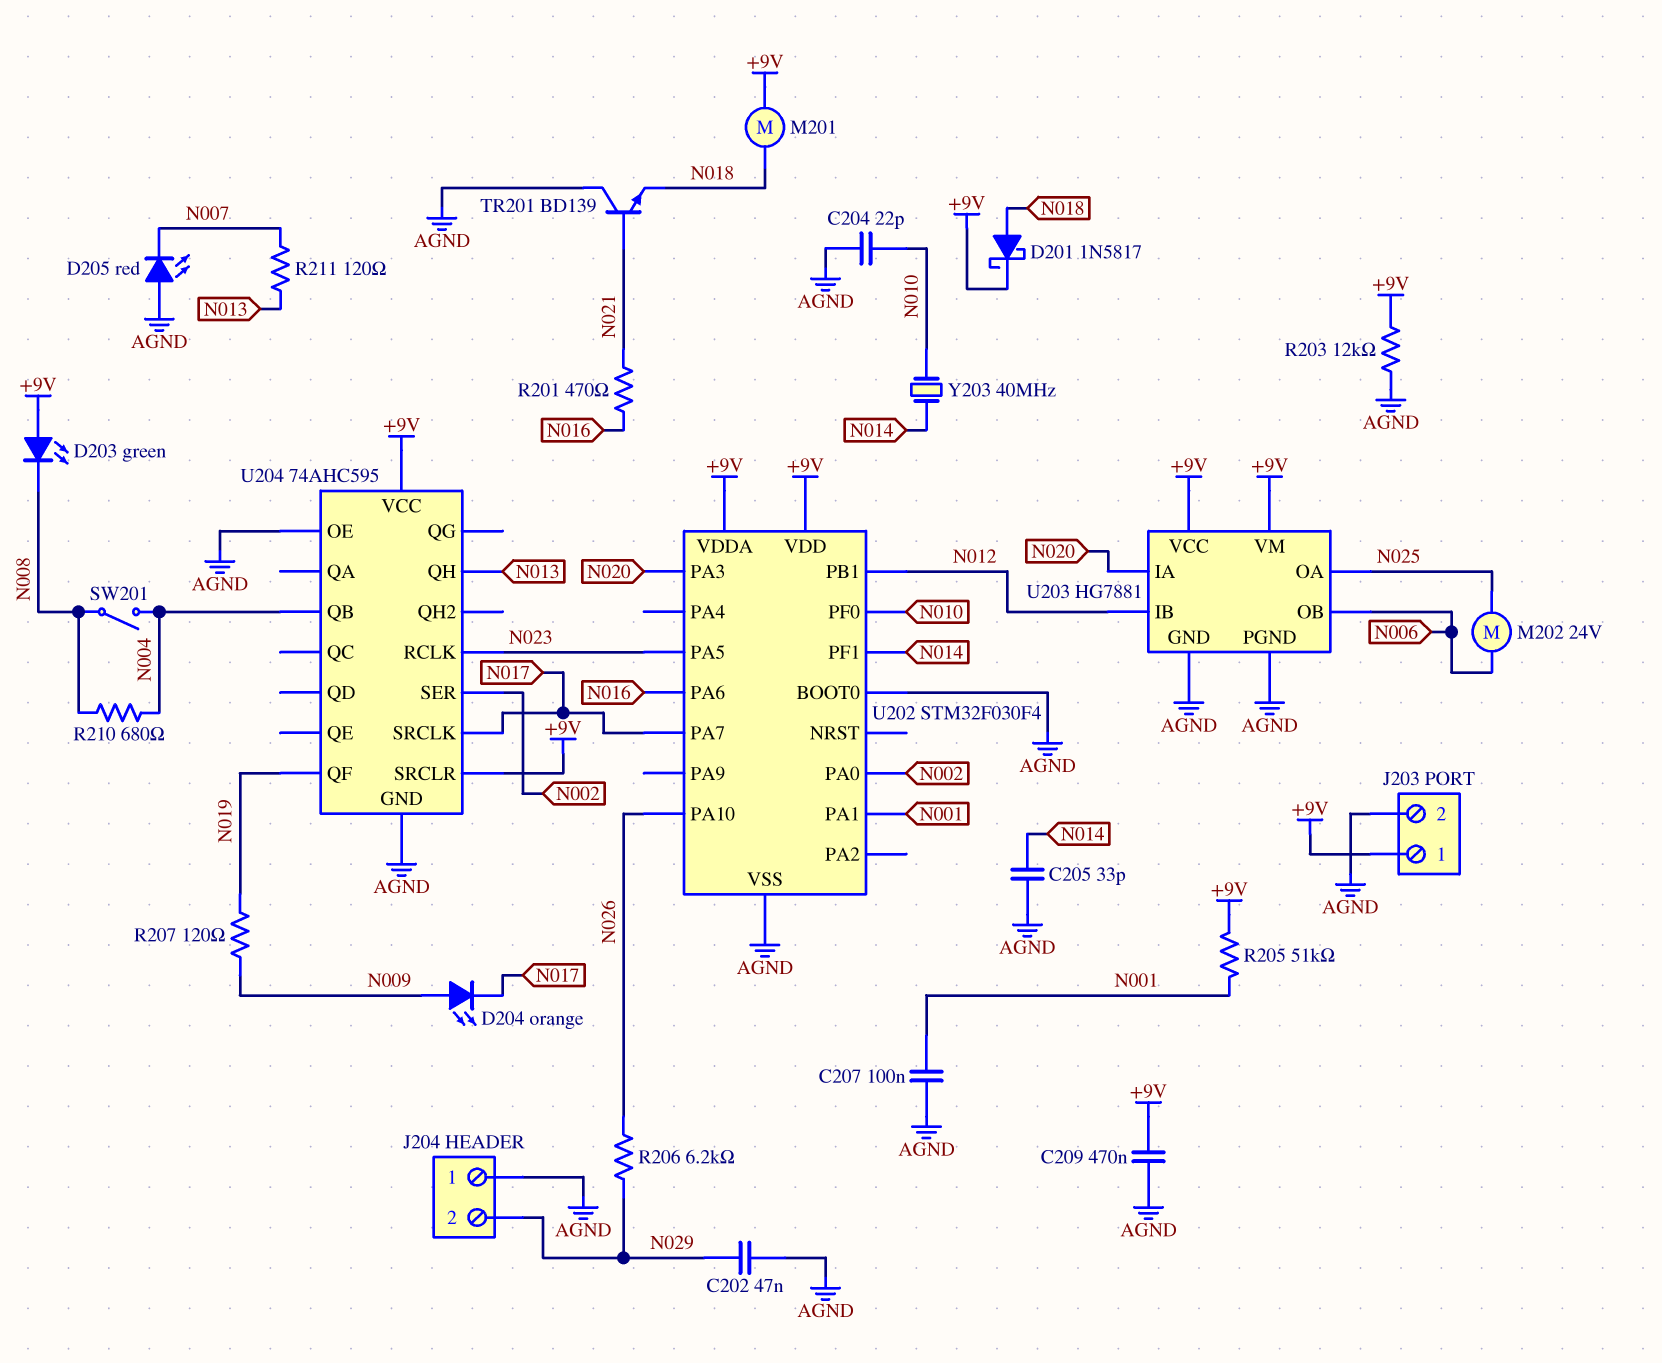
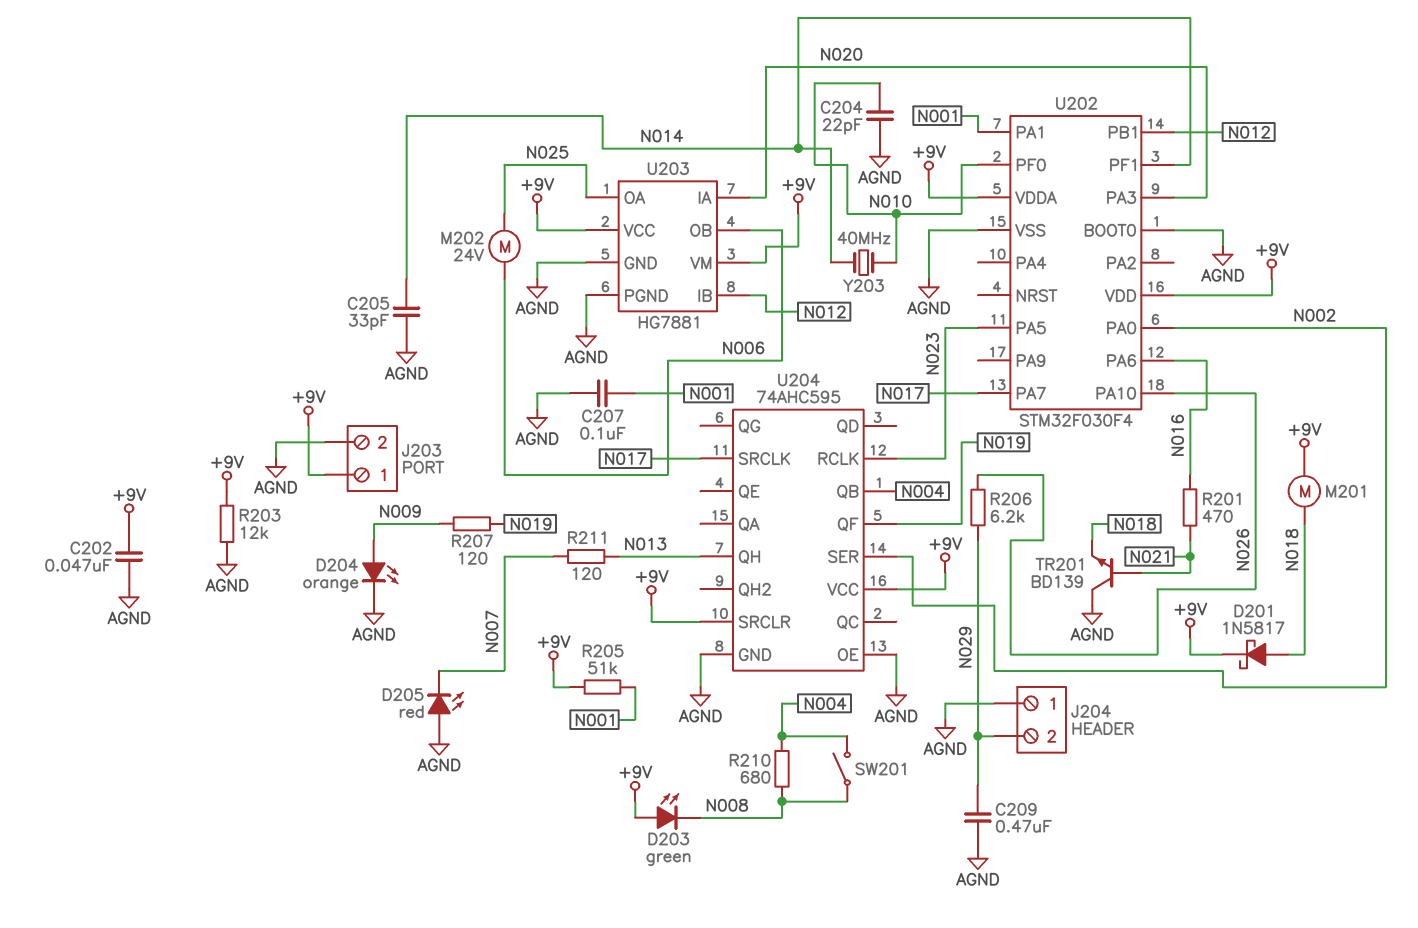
C202: 47nF (AGND, N029) -> 47nF (+9V, AGND)
C209: 470nF (+9V, AGND) -> 470nF (AGND, N029)
D204: LED orange (A N009, K N017) -> LED orange (A N009, K AGND)

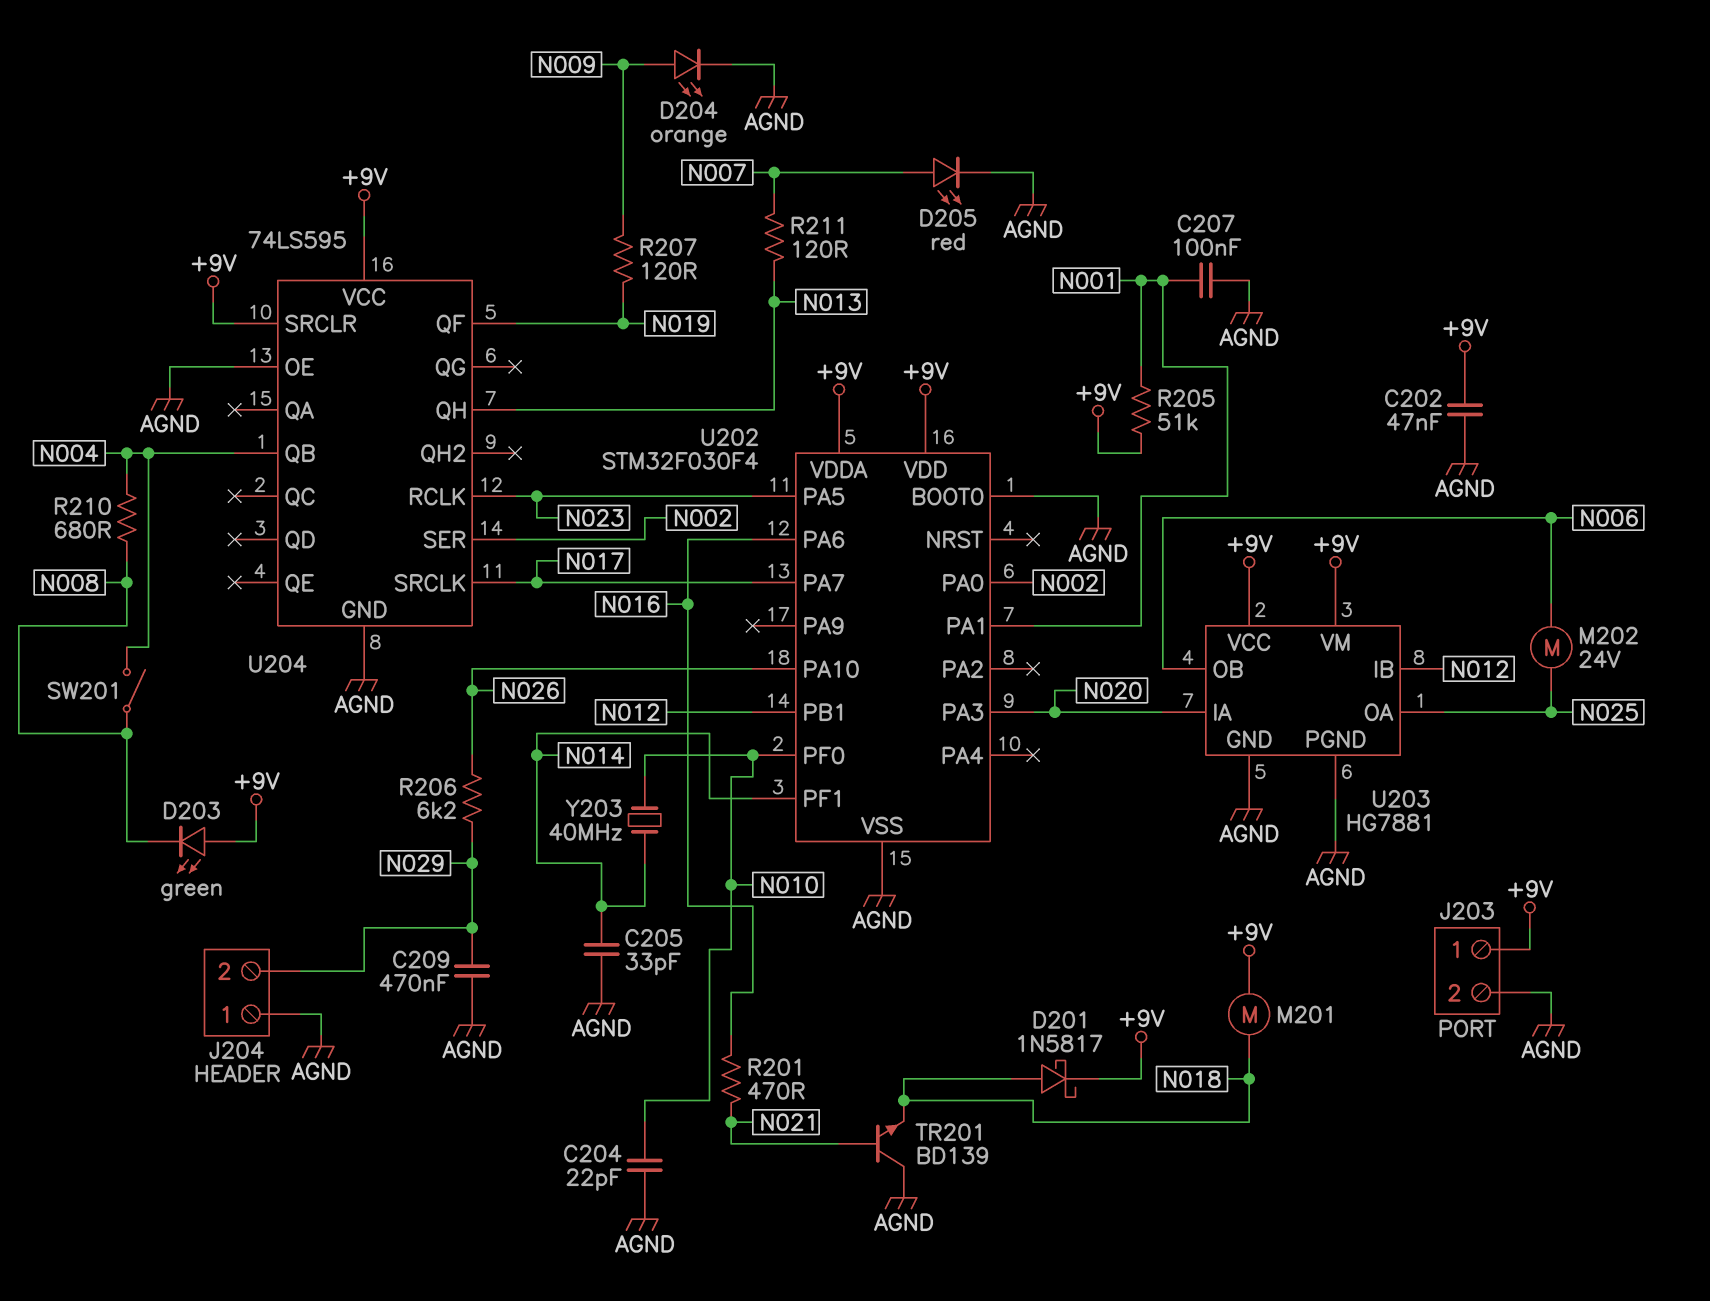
D205: LED red (A AGND, K N007) -> LED red (A N007, K AGND)
R203: 12k (+9V, AGND) -> none
U204: 74AHC595 -> 74LS595

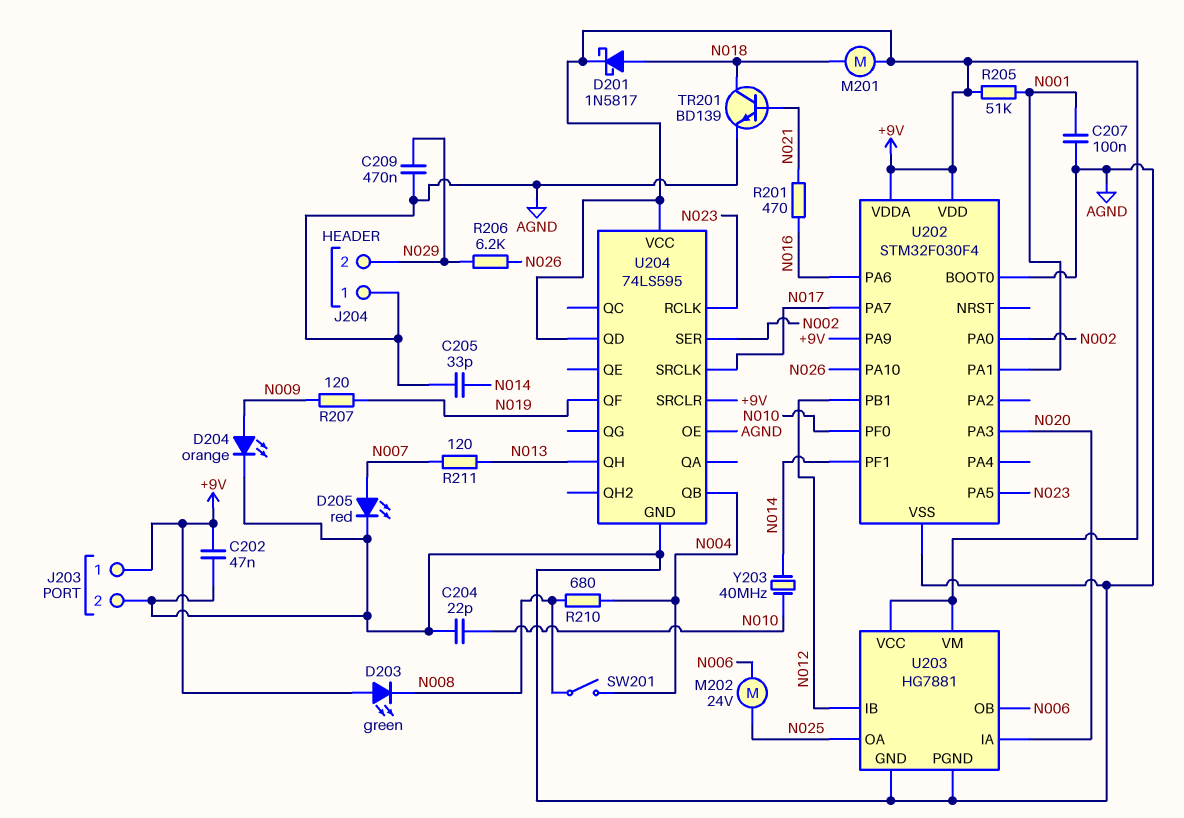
TR201: NPN BD139 (B N021, C AGND, E N018) -> NPN BD139 (B N021, C N018, E AGND)
U202 pin PA9: none -> +9V
U204 pin QD: none -> +9V

